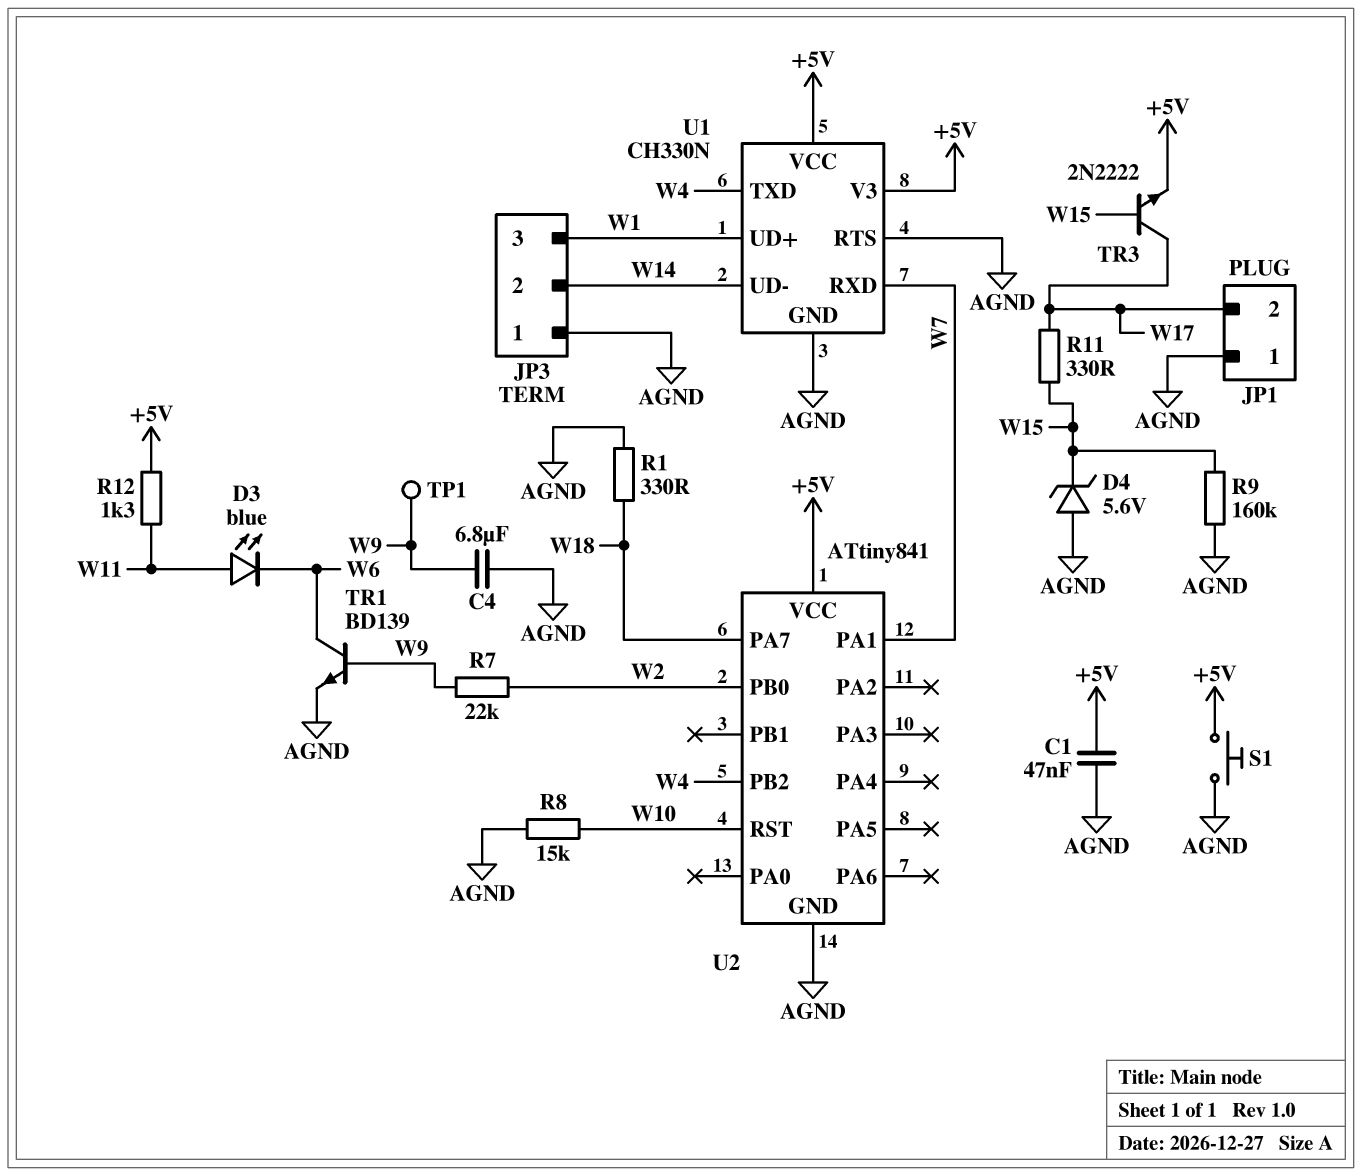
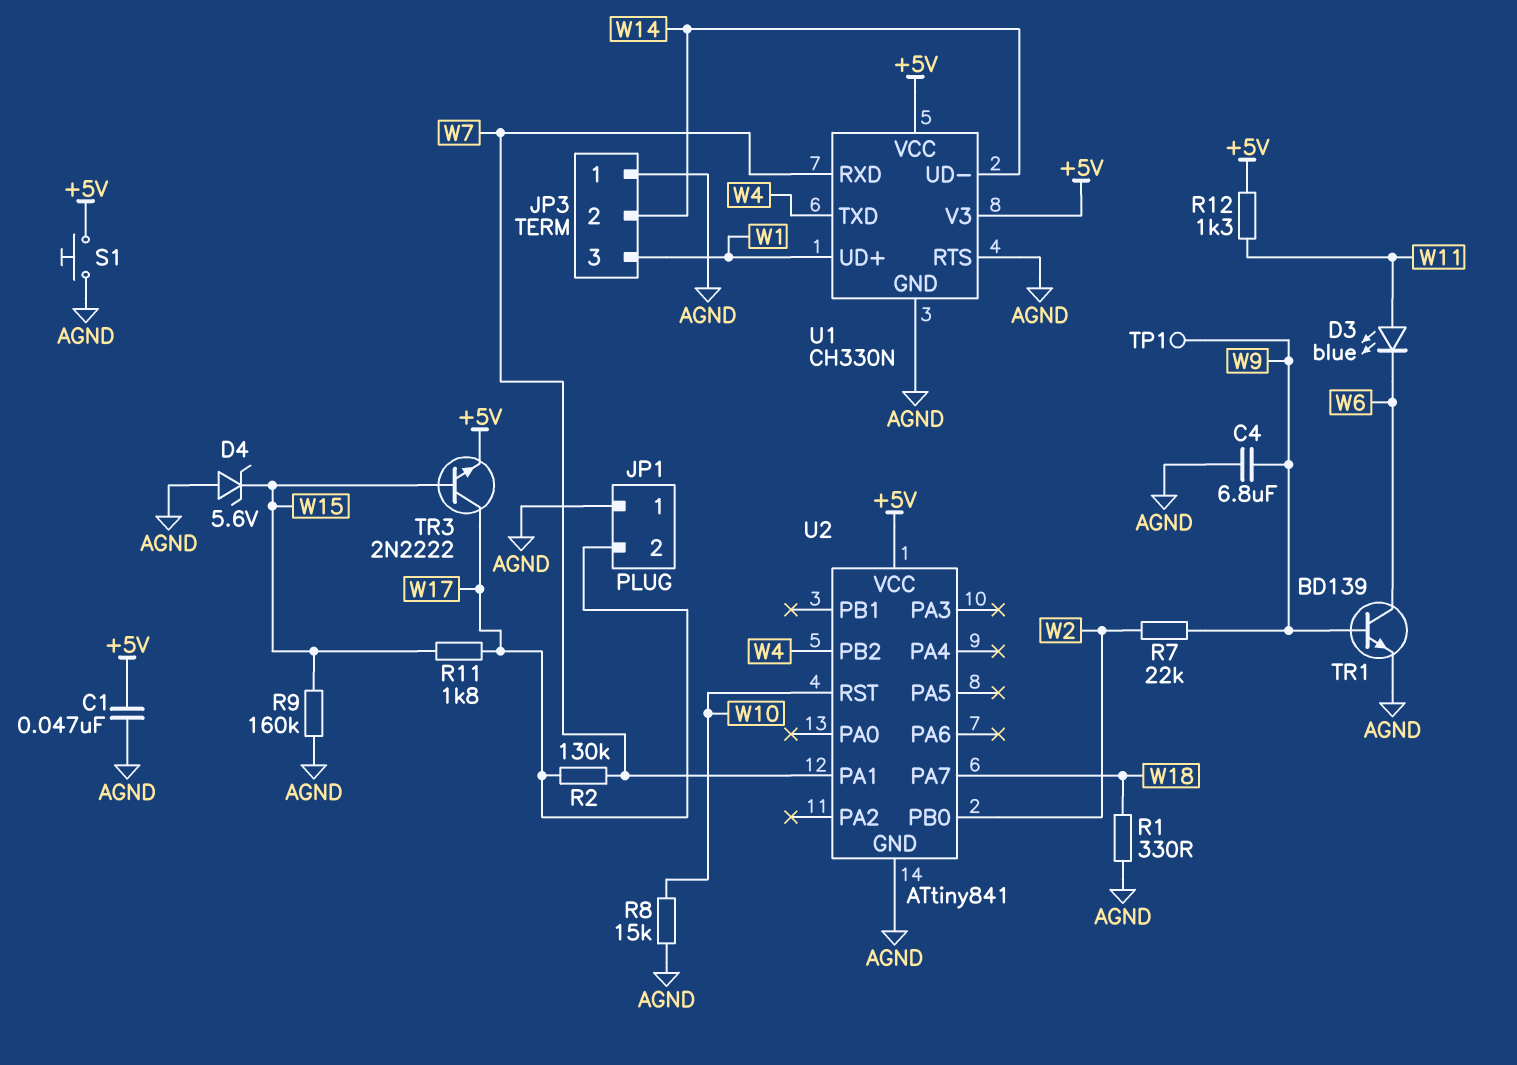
R2: none -> 130k (W7, W17)
R11: 330 (W15, W17) -> 1.8k (W15, W17)

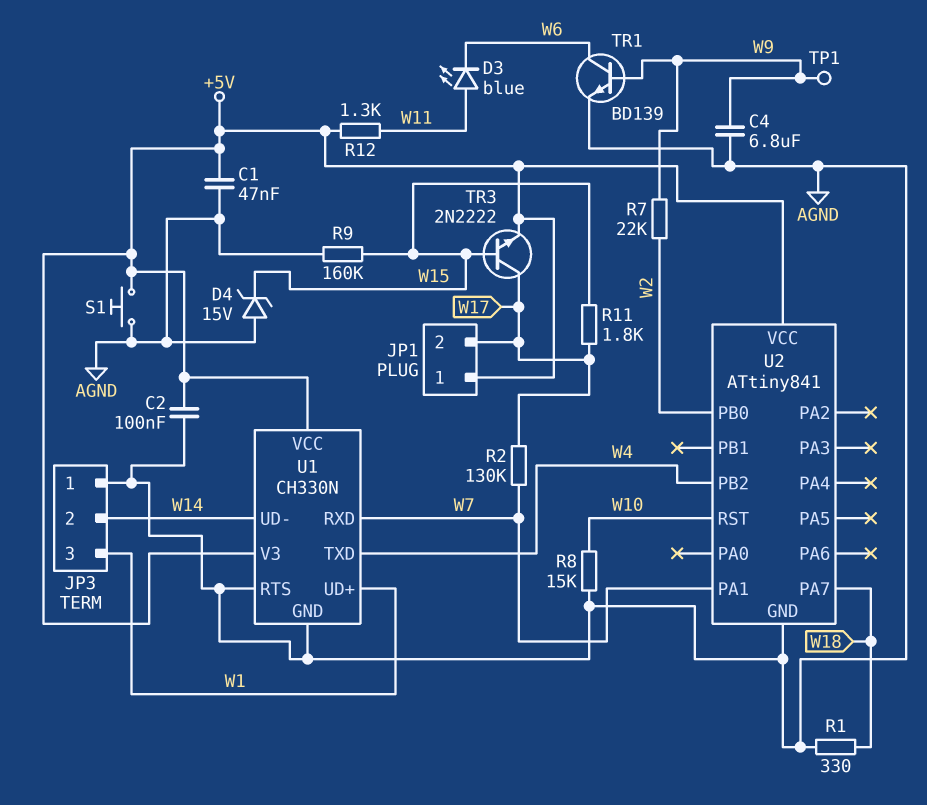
C2: none -> 100nF (+5V, AGND)
D4: zener 5.6V (A AGND, K W15) -> zener 15V (A AGND, K W15)
JP1 pin 1: AGND -> +5V

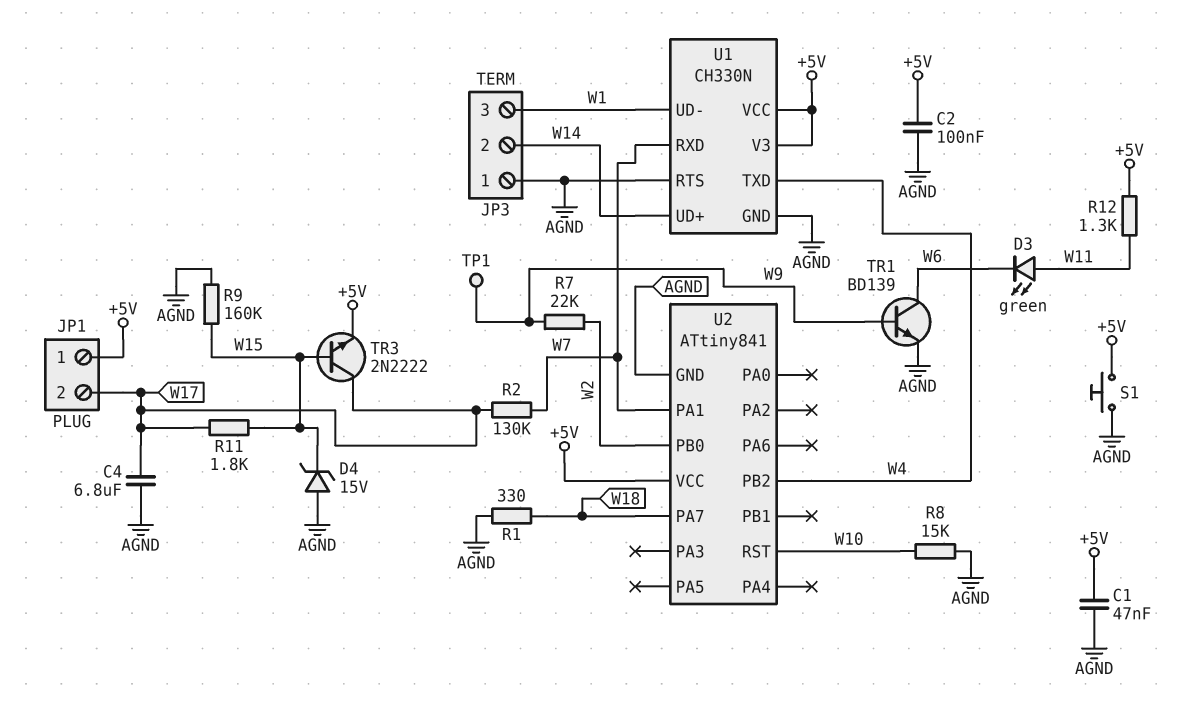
C4: 6.8uF (AGND, W9) -> 6.8uF (AGND, W17)
D3: LED blue (A W11, K W6) -> LED green (A W11, K W6)
U1 pin UD+: W1 -> W14
U1 pin UD-: W14 -> W1

